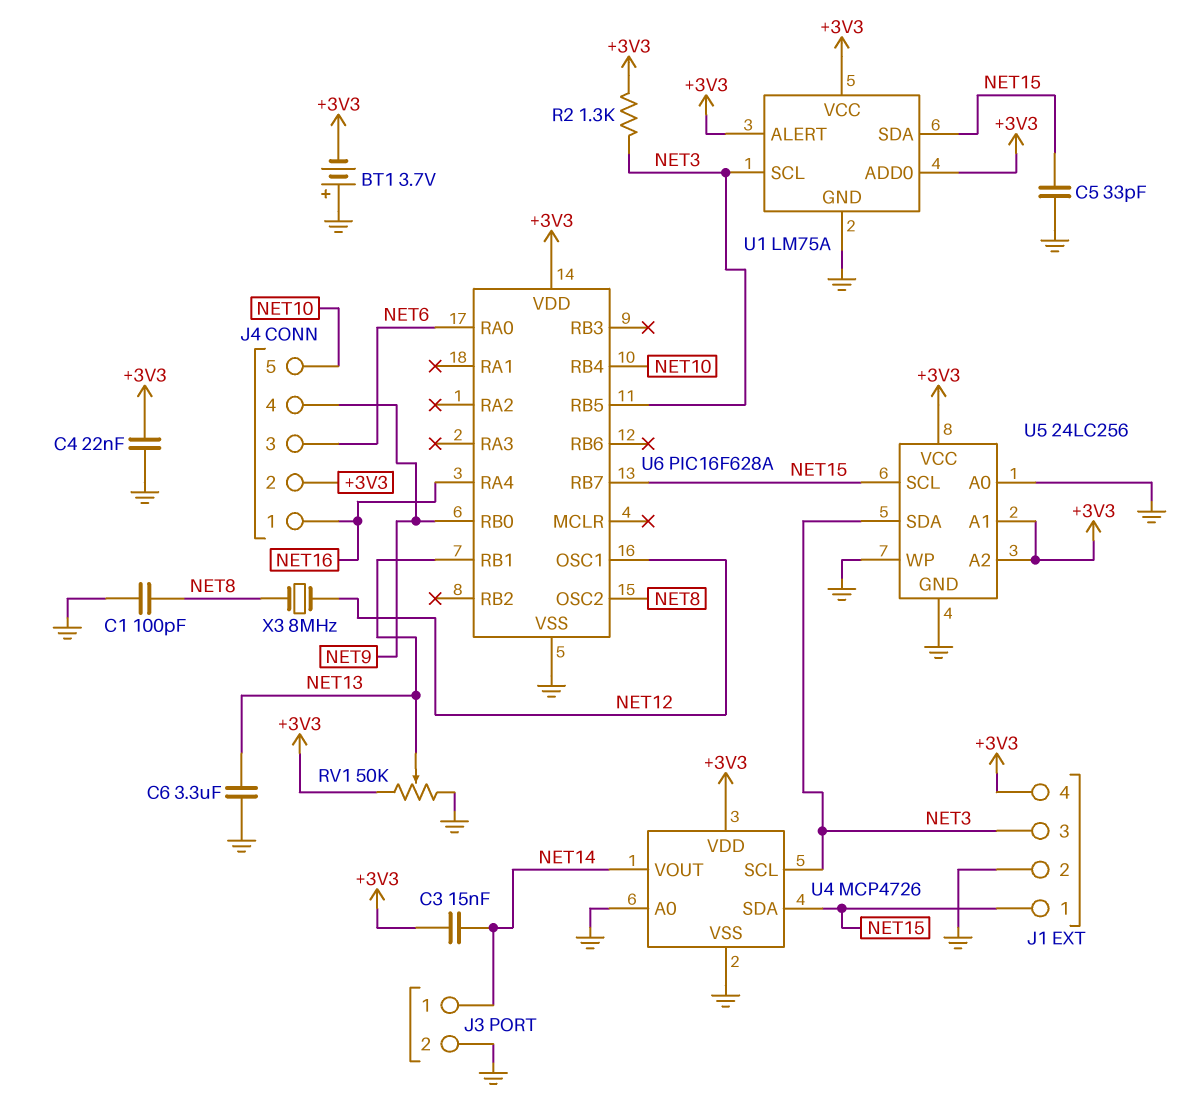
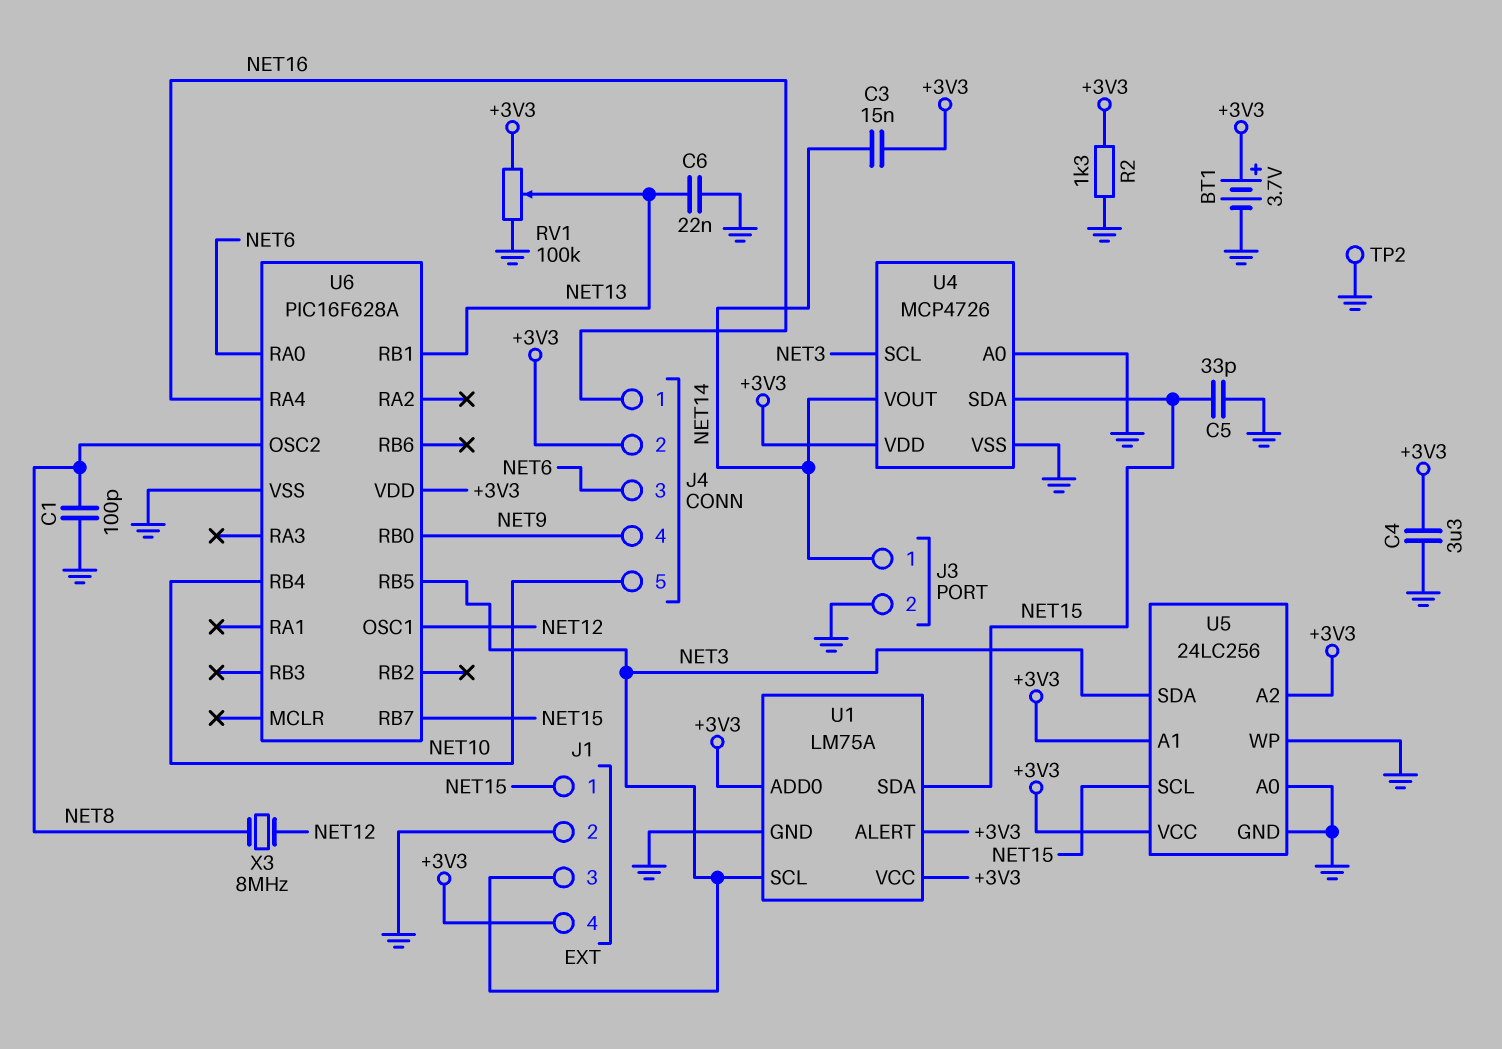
BT1: 3.7V (plus GND, minus +3V3) -> 3.7V (plus +3V3, minus GND)
C4: 22nF (+3V3, GND) -> 3.3uF (+3V3, GND)
C6: 3.3uF (GND, NET13) -> 22nF (GND, NET13)
R2: 1.3k (+3V3, NET3) -> 1.3k (+3V3, GND)
RV1: 50k (+3V3, GND, wiper NET13) -> 100k (+3V3, GND, wiper NET13)
TP2: none -> test point (GND)

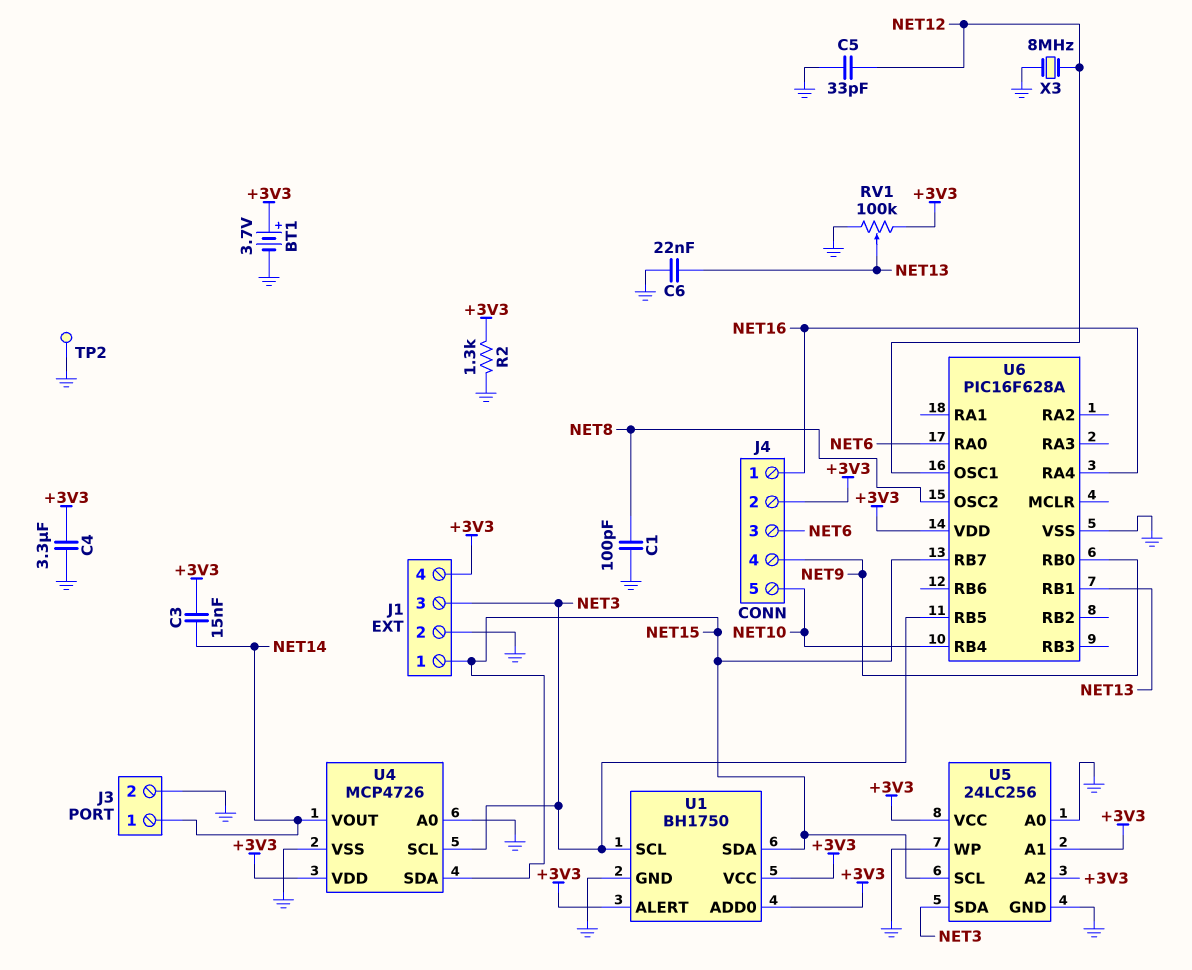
C5: 33pF (GND, NET15) -> 33pF (GND, NET12)
U1: LM75A -> BH1750
X3: 8MHz (NET8, NET12) -> 8MHz (GND, NET12)

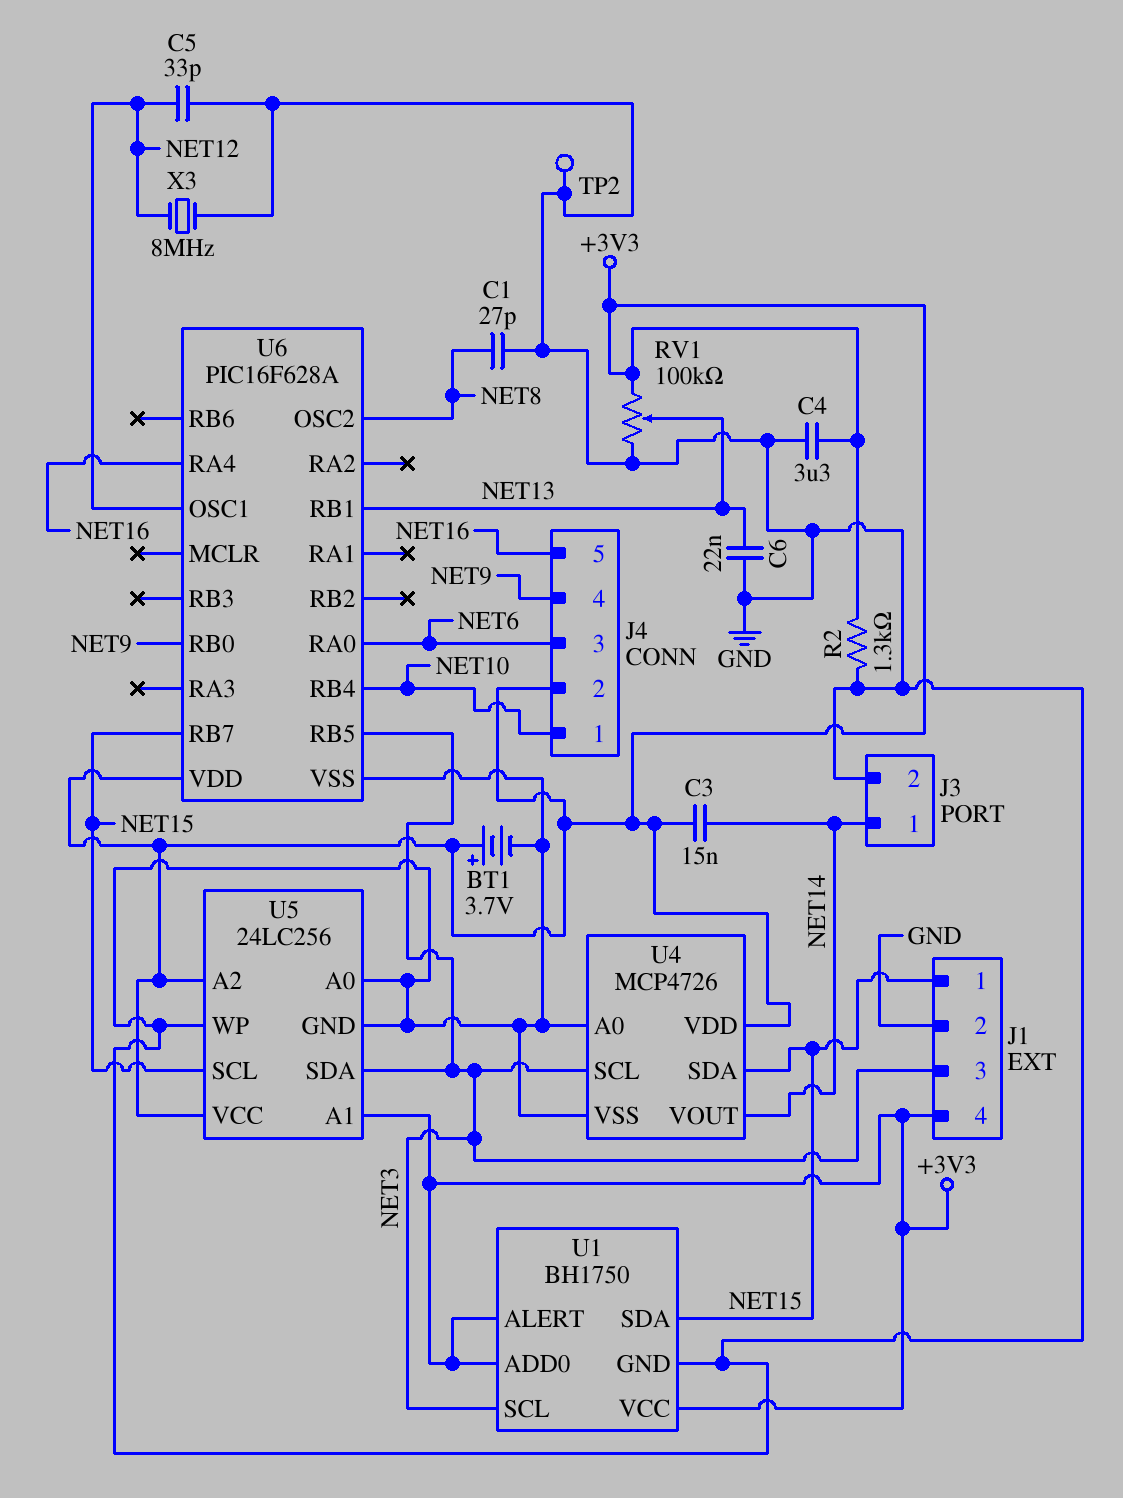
C1: 100pF (GND, NET8) -> 27pF (GND, NET8)
J4 pin 1: NET16 -> NET10
J4 pin 5: NET10 -> NET16

